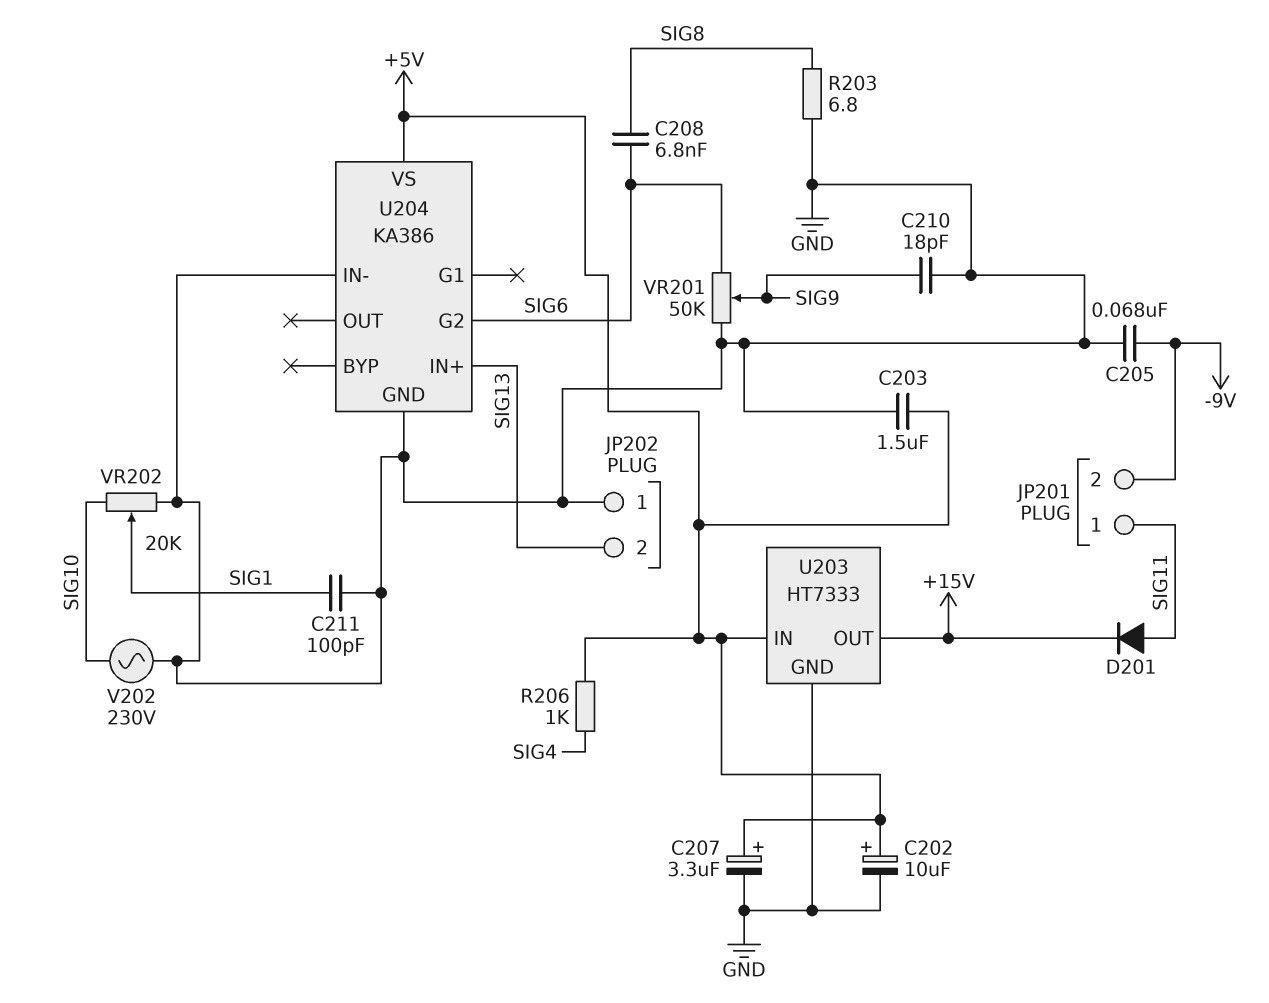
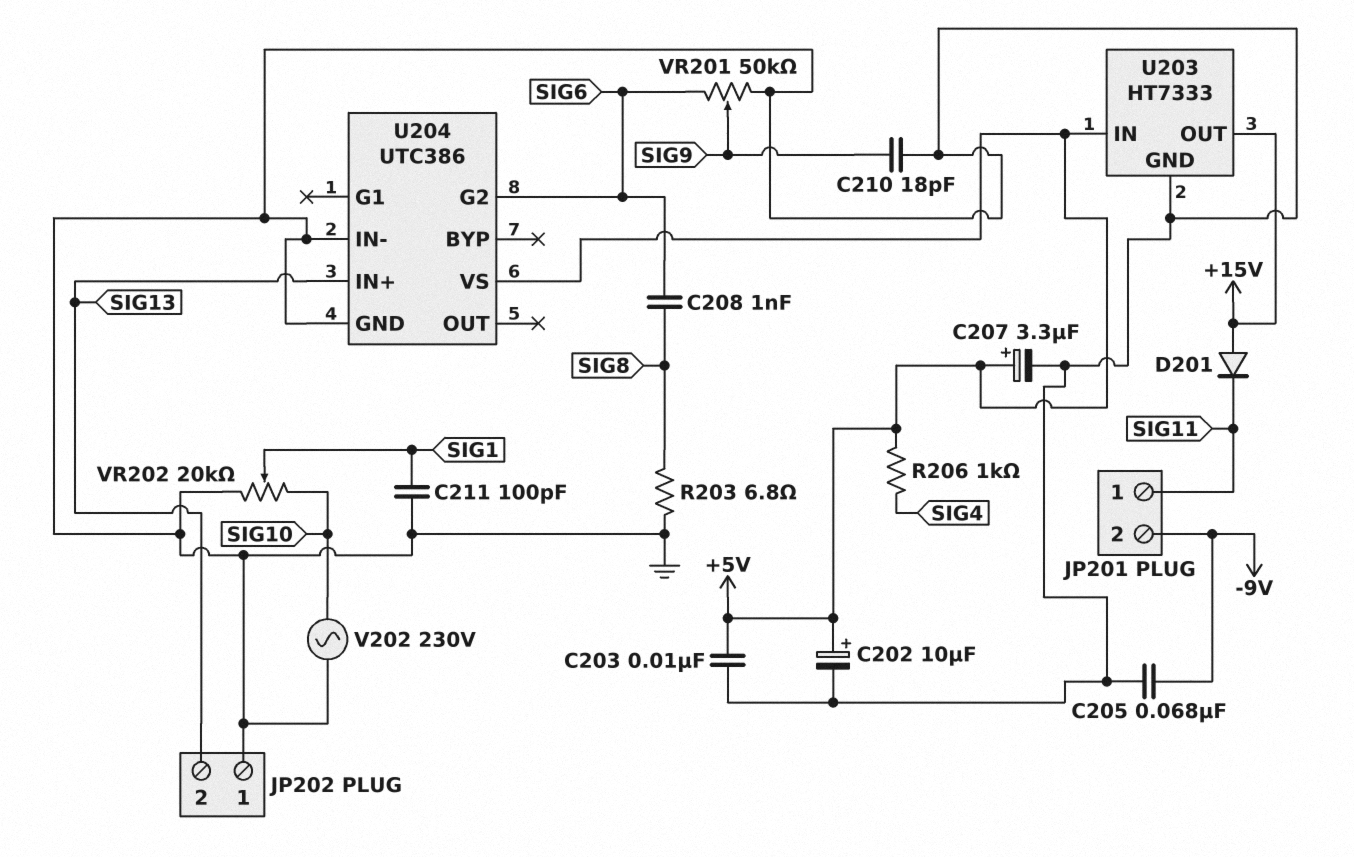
C203: 1.5uF (+5V, GND) -> 10nF (+5V, GND)
C208: 6.8nF (SIG6, SIG8) -> 1nF (SIG6, SIG8)
D201: diode (A SIG11, K +15V) -> diode (A +15V, K SIG11)
U204: KA386 -> UTC386

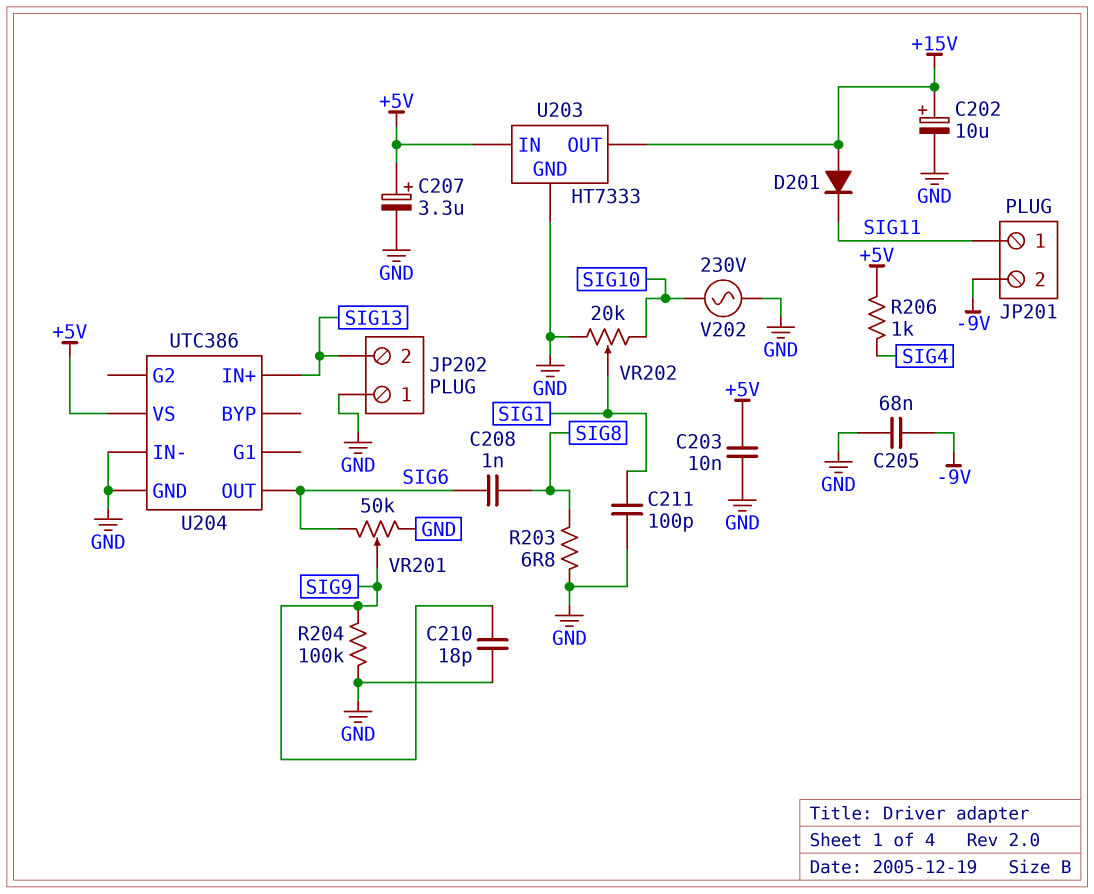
C202: 10uF (plus +5V, minus GND) -> 10uF (plus +15V, minus GND)
R204: none -> 100k (GND, SIG9)
U204 pin G2: SIG6 -> none
U204 pin OUT: none -> SIG6

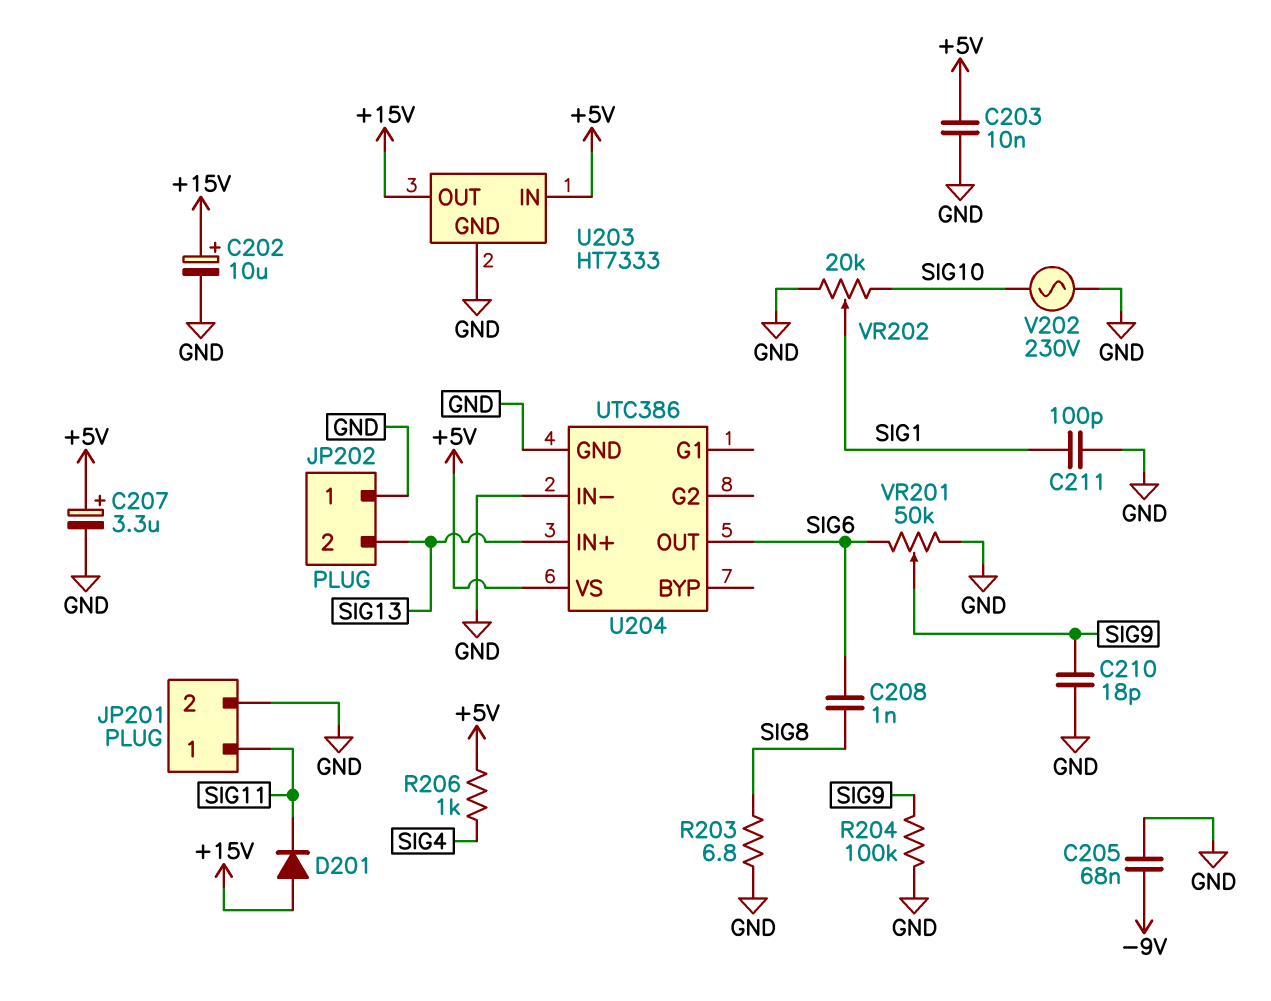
JP201 pin 2: -9V -> GND

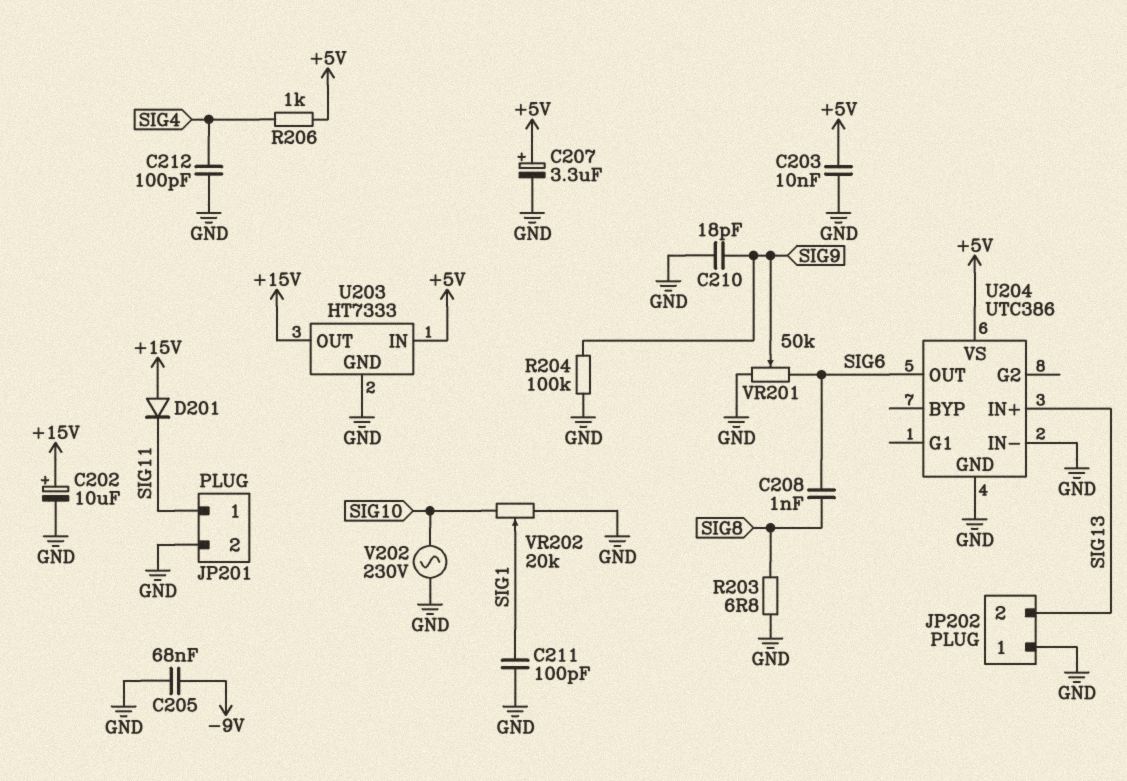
C212: none -> 100pF (GND, SIG4)

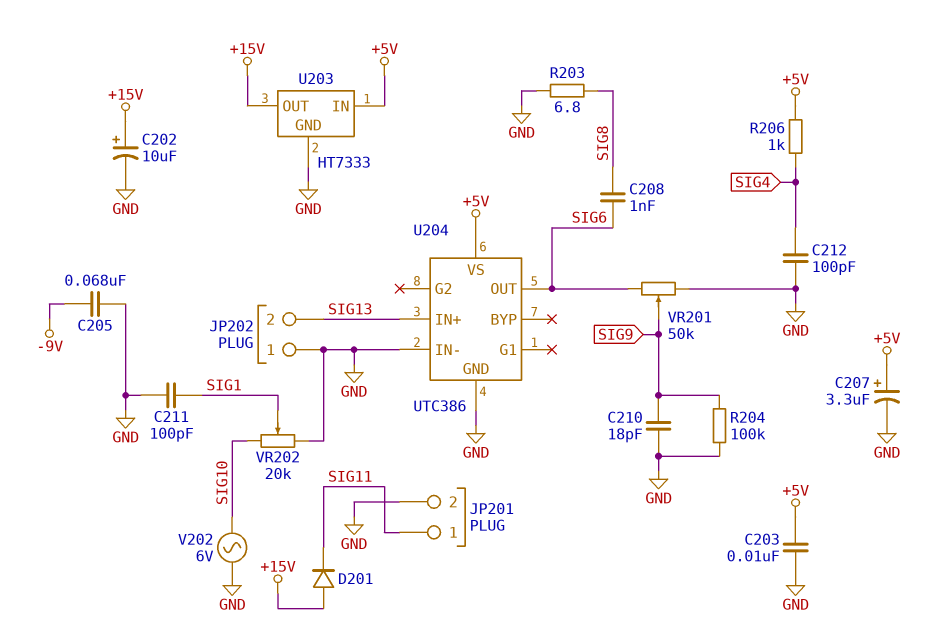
V202: AC 230V (GND, SIG10) -> AC 6V (GND, SIG10)

